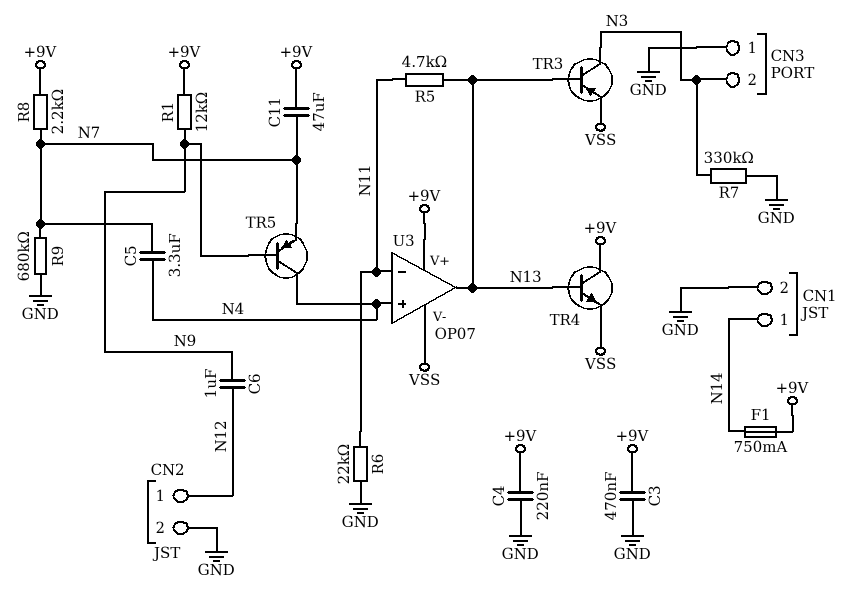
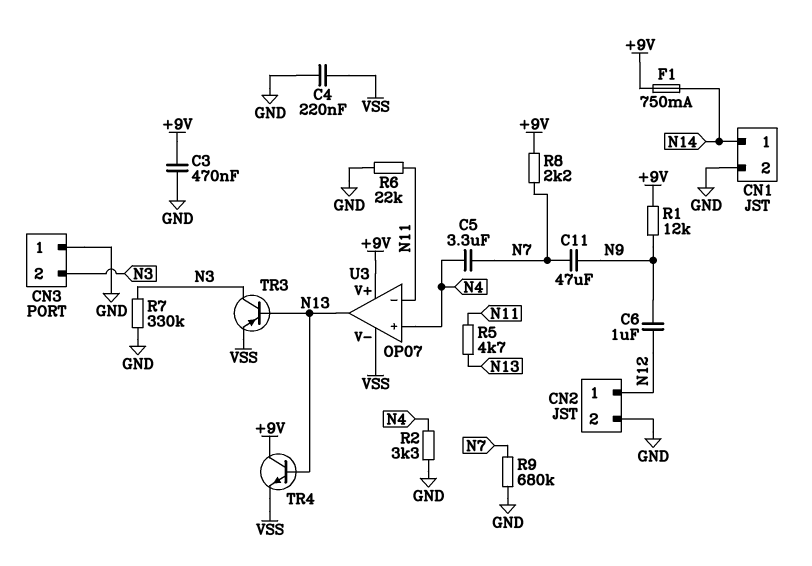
C4: 220nF (+9V, GND) -> 220nF (GND, VSS)
C11: 47uF (+9V, N7) -> 47uF (N7, N9)
R2: none -> 3.3k (GND, N4)
TR5: PNP (B N9, C N4, E N7) -> none

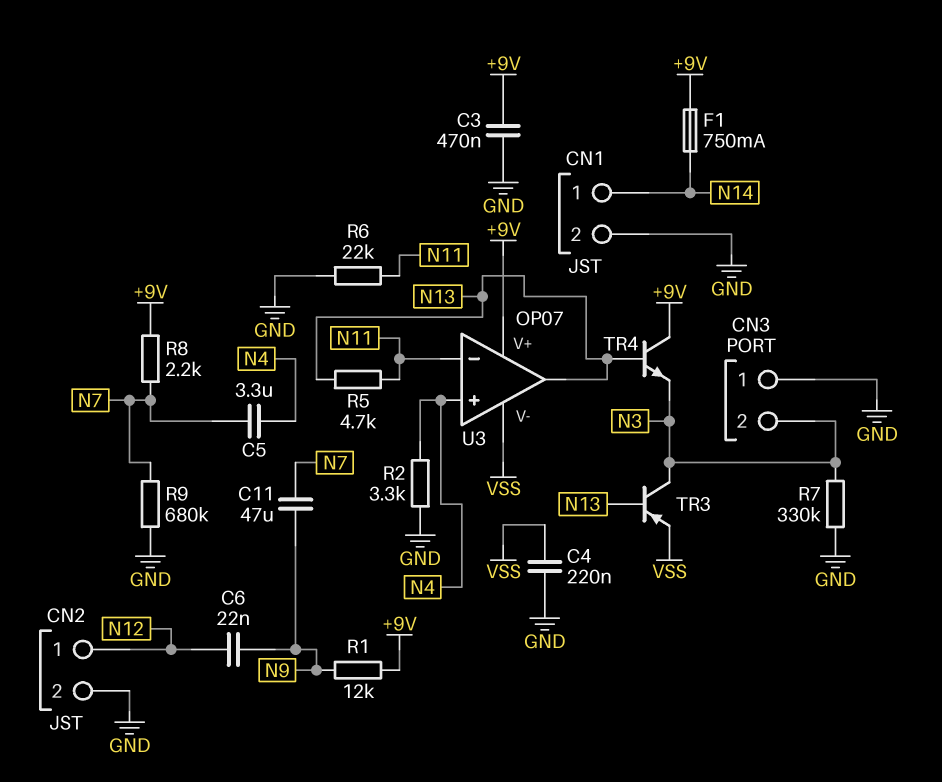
C6: 1uF (N9, N12) -> 22nF (N9, N12)
TR4: NPN (B N13, C +9V, E VSS) -> NPN (B N13, C +9V, E N3)

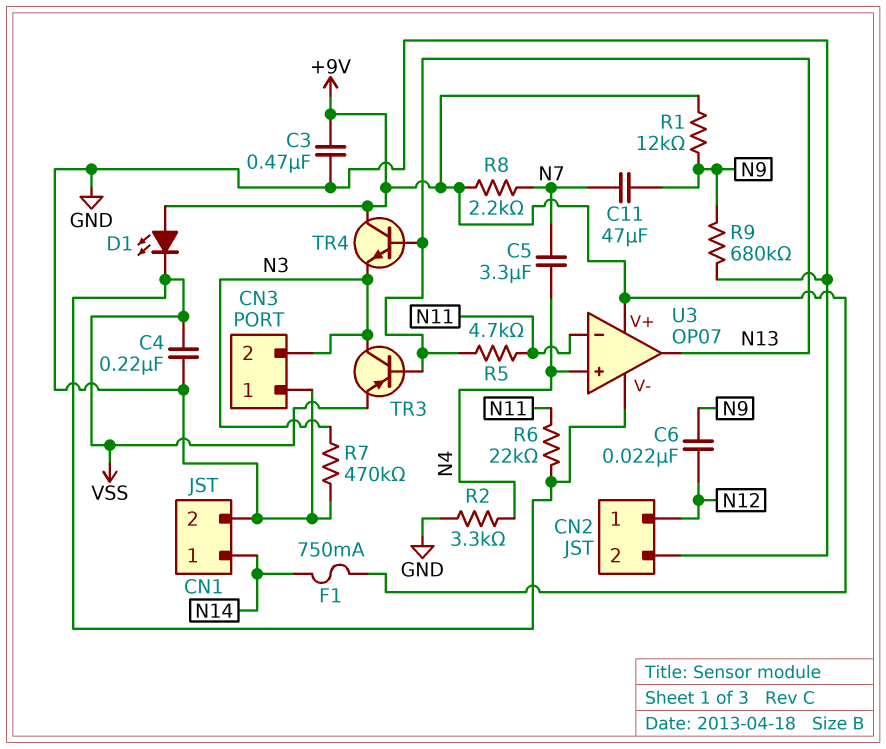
D1: none -> LED (A +9V, K VSS)
R6: 22k (GND, N11) -> 22k (N11, VSS)
R7: 330k (GND, N3) -> 470k (GND, N3)
R9: 680k (GND, N7) -> 680k (GND, N9)

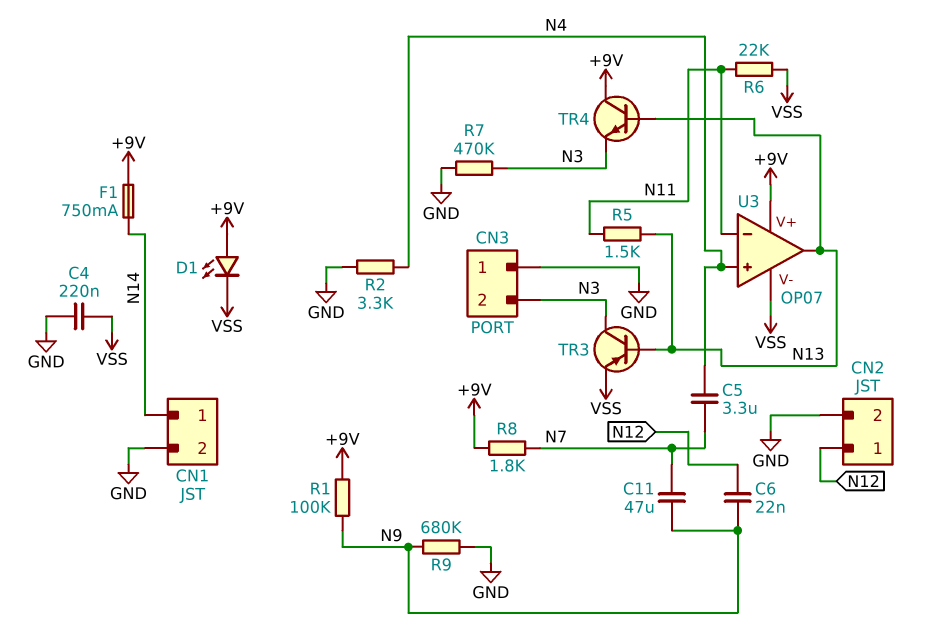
C3: 470nF (+9V, GND) -> none
R1: 12k (+9V, N9) -> 100k (+9V, N9)
R5: 4.7k (N11, N13) -> 1.5k (N11, N13)
R8: 2.2k (+9V, N7) -> 1.8k (+9V, N7)

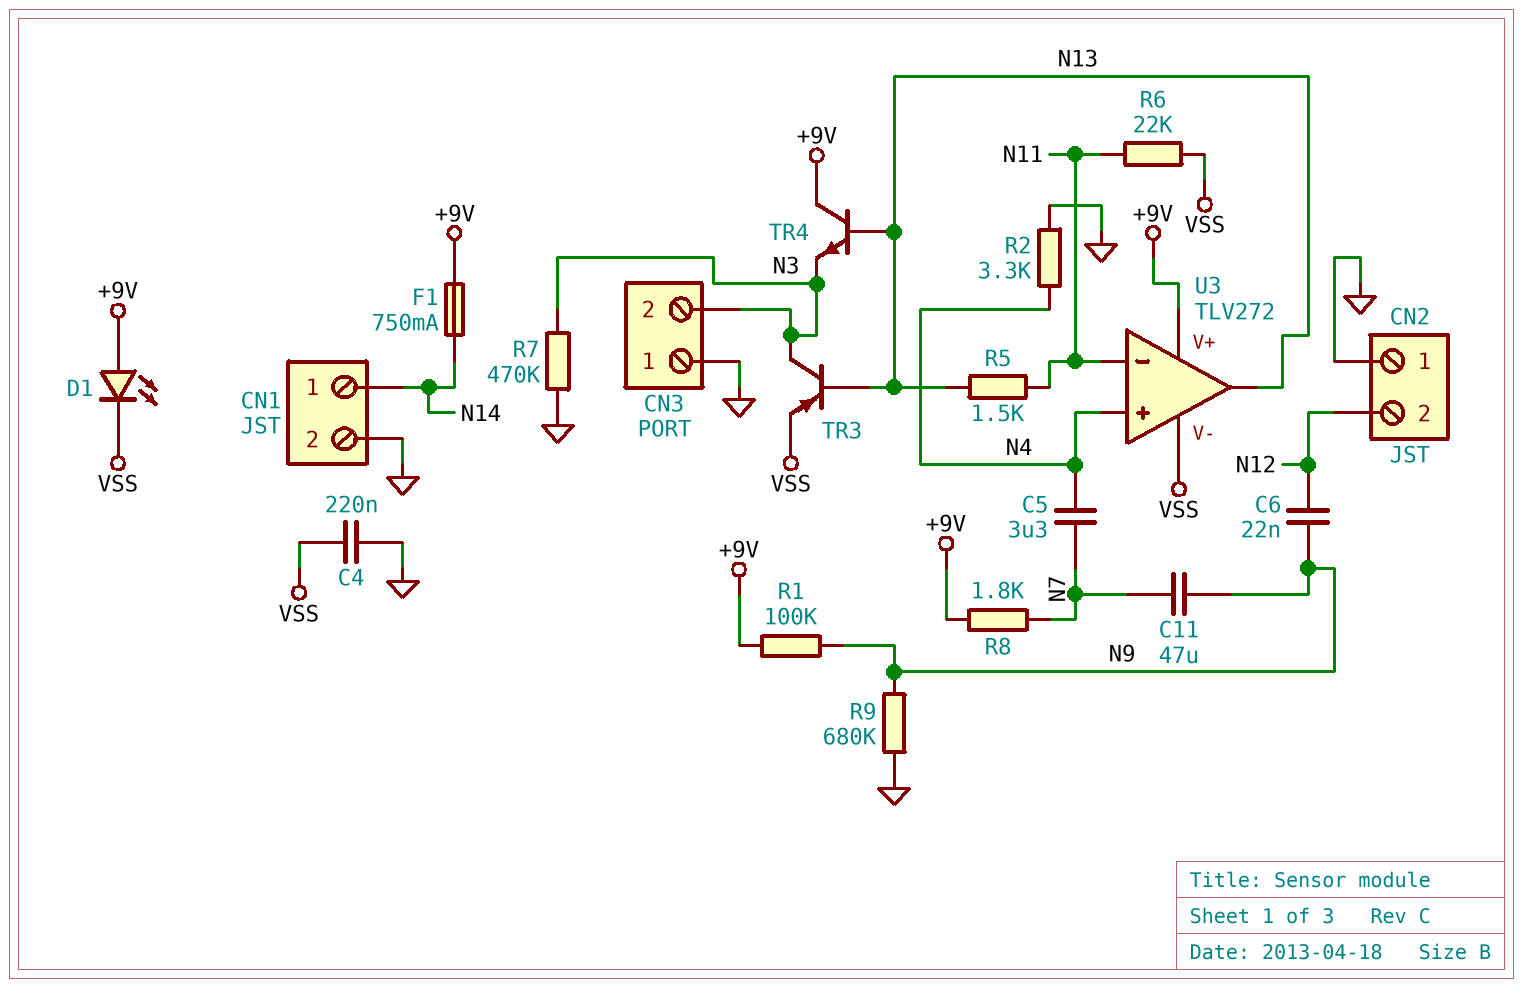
CN2 pin 1: N12 -> GND
CN2 pin 2: GND -> N12
U3: OP07 -> TLV272

